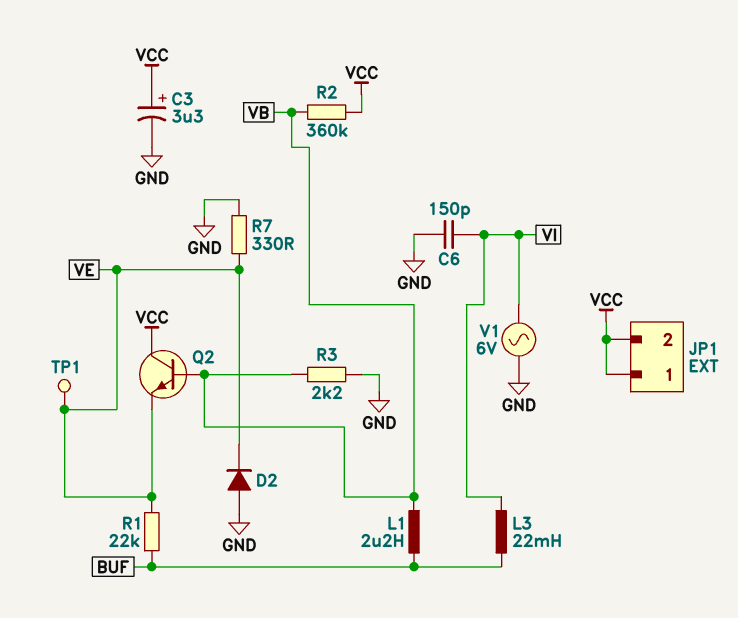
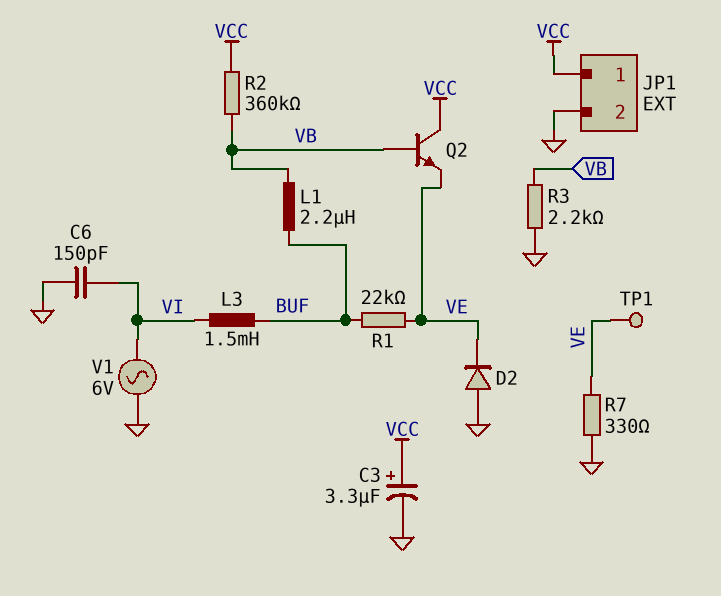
JP1 pin 2: VCC -> GND
L3: 22mH (BUF, VI) -> 1.5mH (BUF, VI)

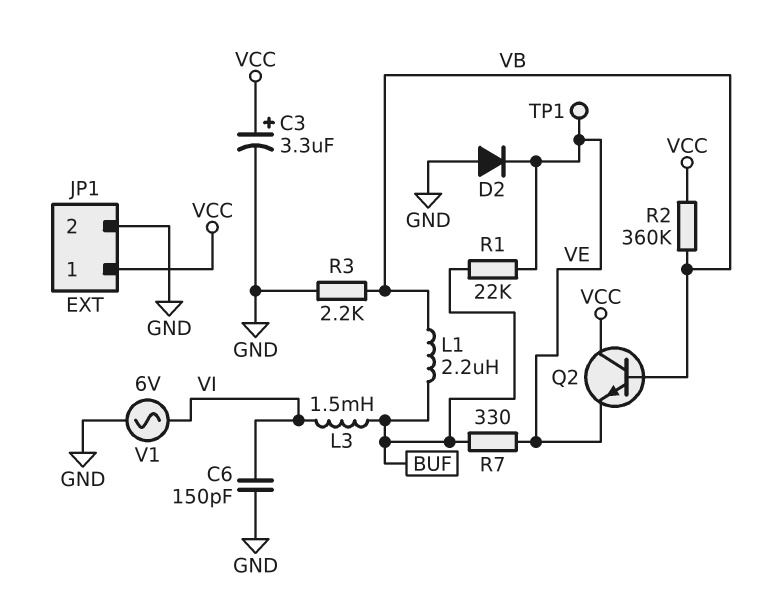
R7: 330 (GND, VE) -> 330 (BUF, VE)

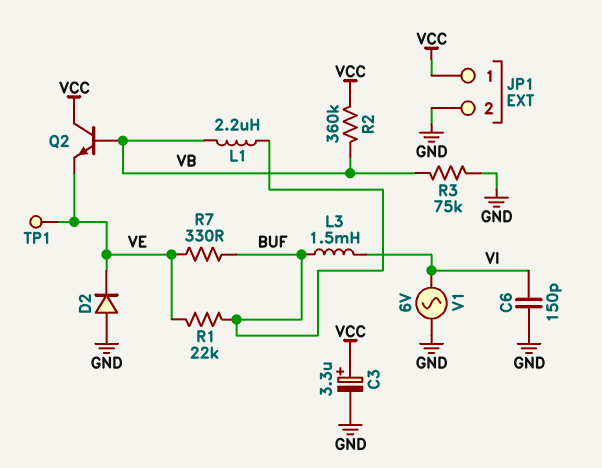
R3: 2.2k (GND, VB) -> 75k (GND, VB)

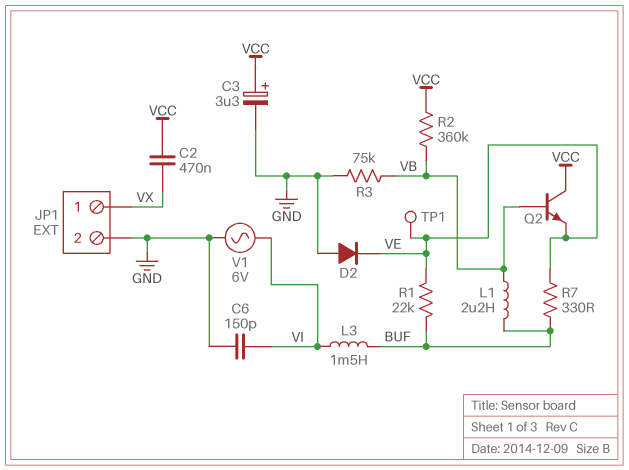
C2: none -> 470nF (VCC, VX)
JP1 pin 1: VCC -> VX

